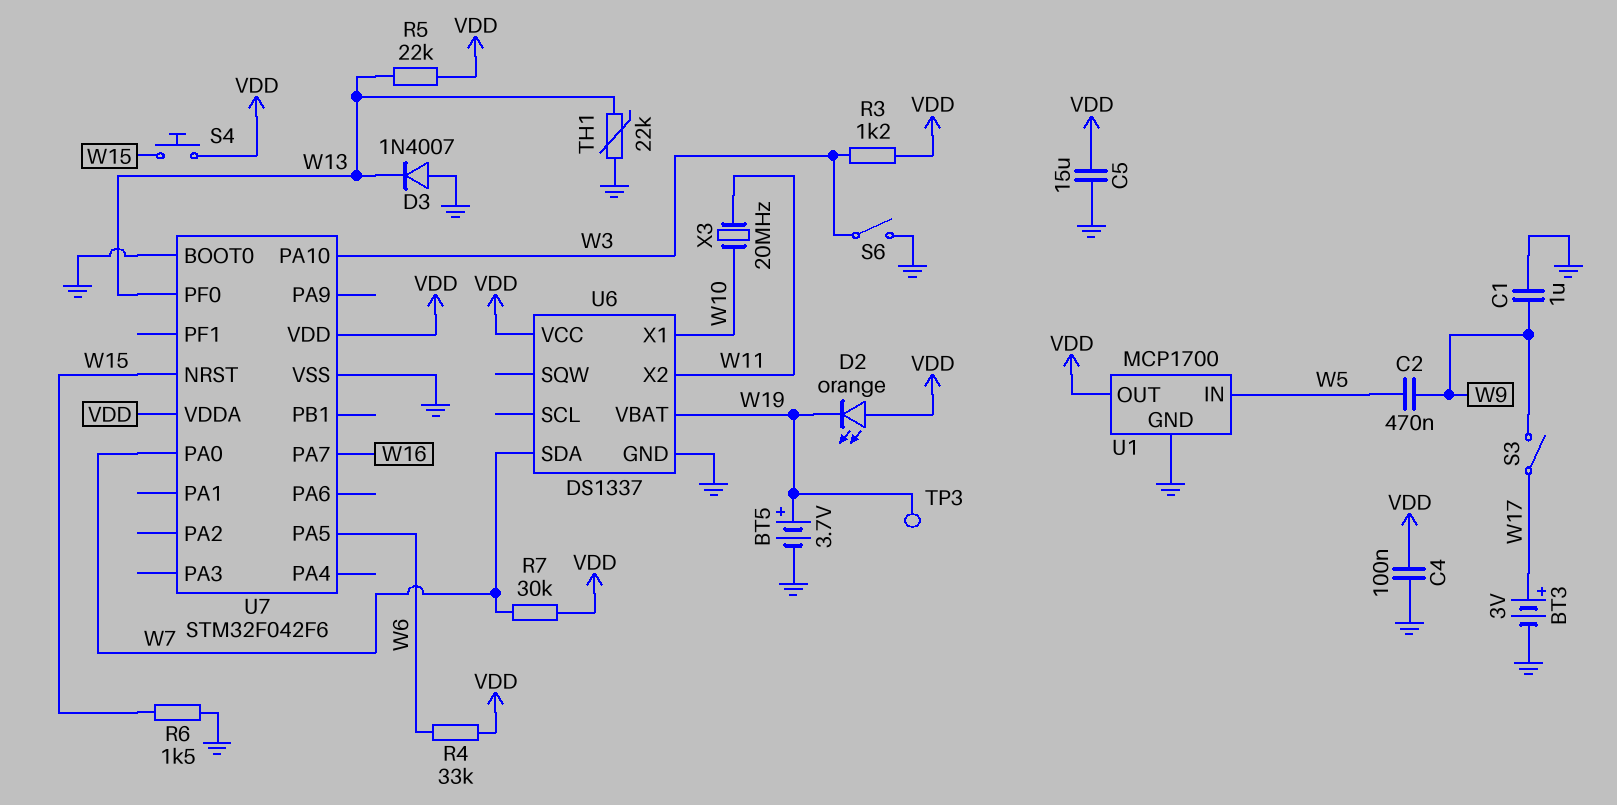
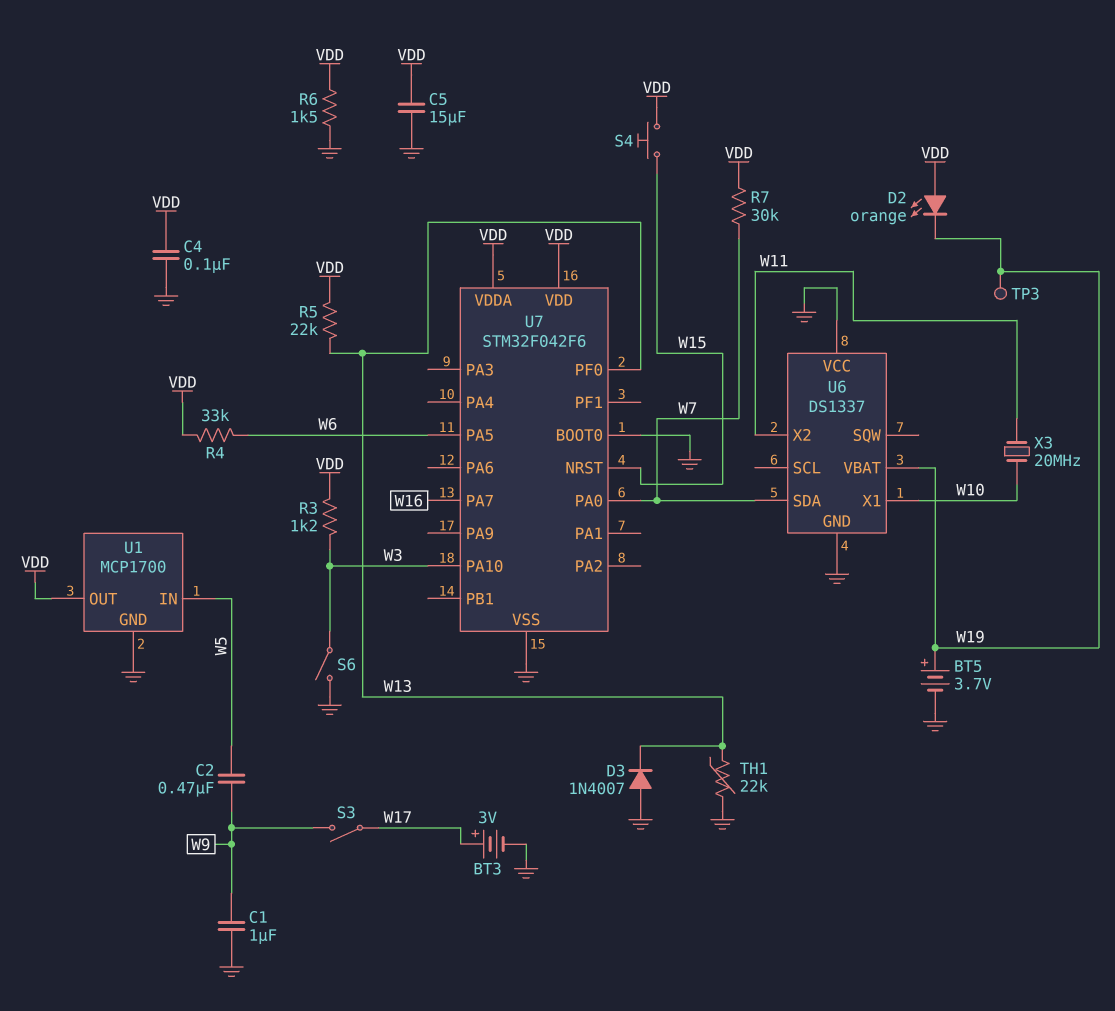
R6: 1.5k (GND, W15) -> 1.5k (GND, VDD)
U6 pin VCC: VDD -> GND

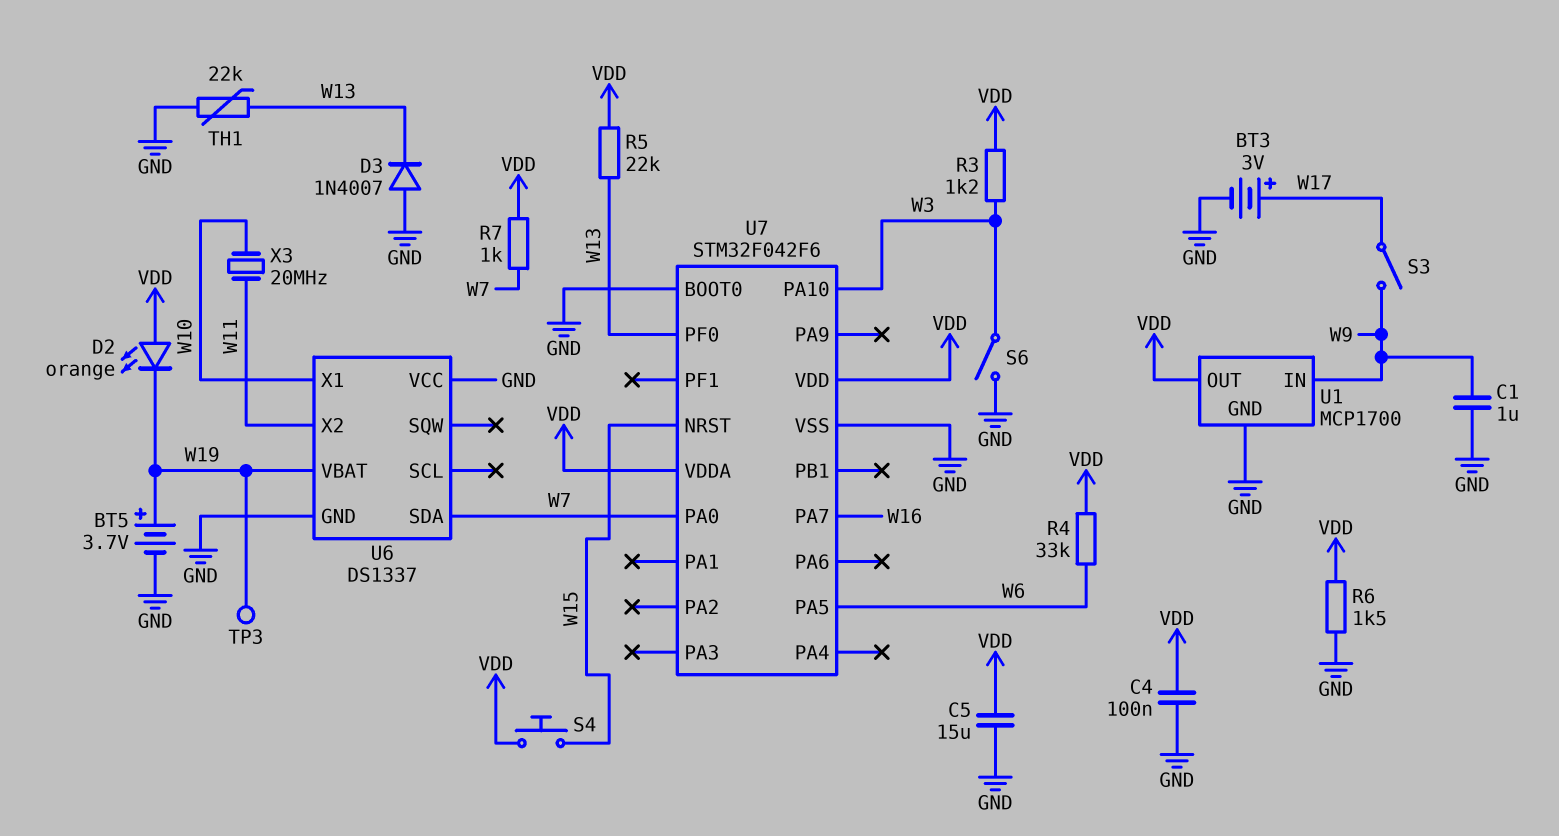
C2: 470nF (W5, W9) -> none
R7: 30k (VDD, W7) -> 1k (VDD, W7)
U1 pin IN: W5 -> W9

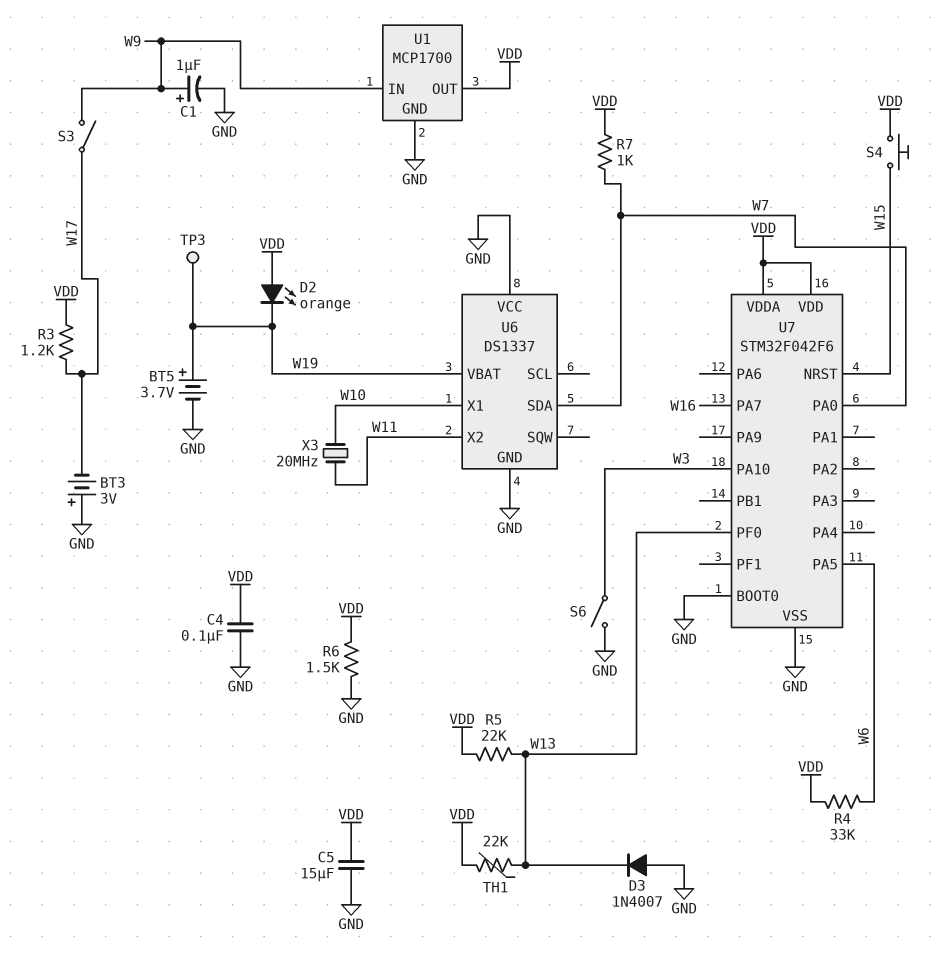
BT3: 3V (plus W17, minus GND) -> 3V (plus GND, minus W17)
C1: 1uF (GND, W9) -> 1uF (plus W9, minus GND)
R3: 1.2k (VDD, W3) -> 1.2k (VDD, W17)
TH1: 22k (GND, W13) -> 22k (VDD, W13)

